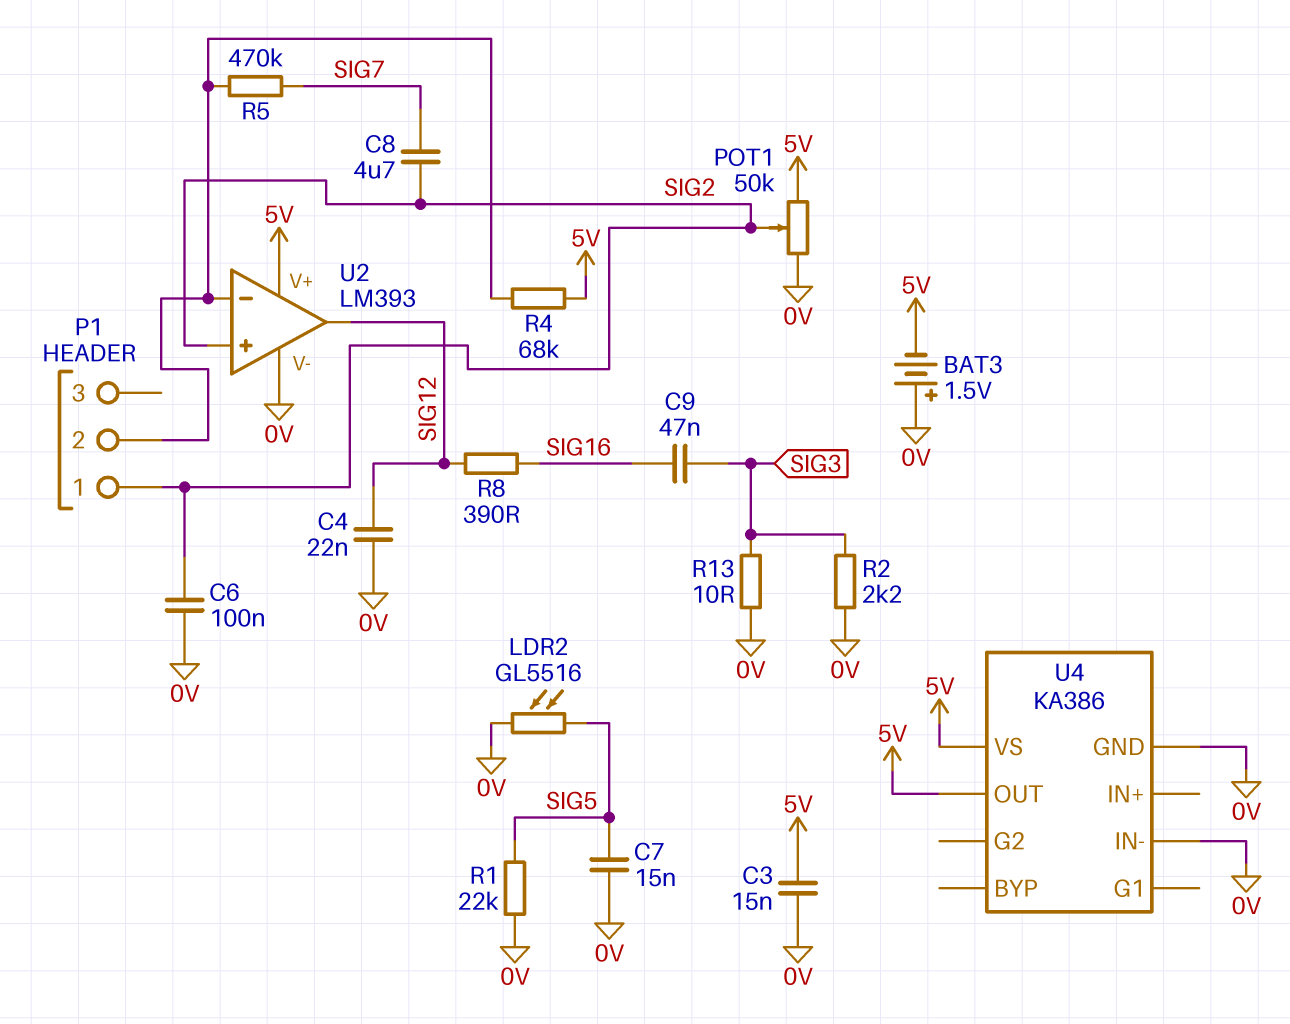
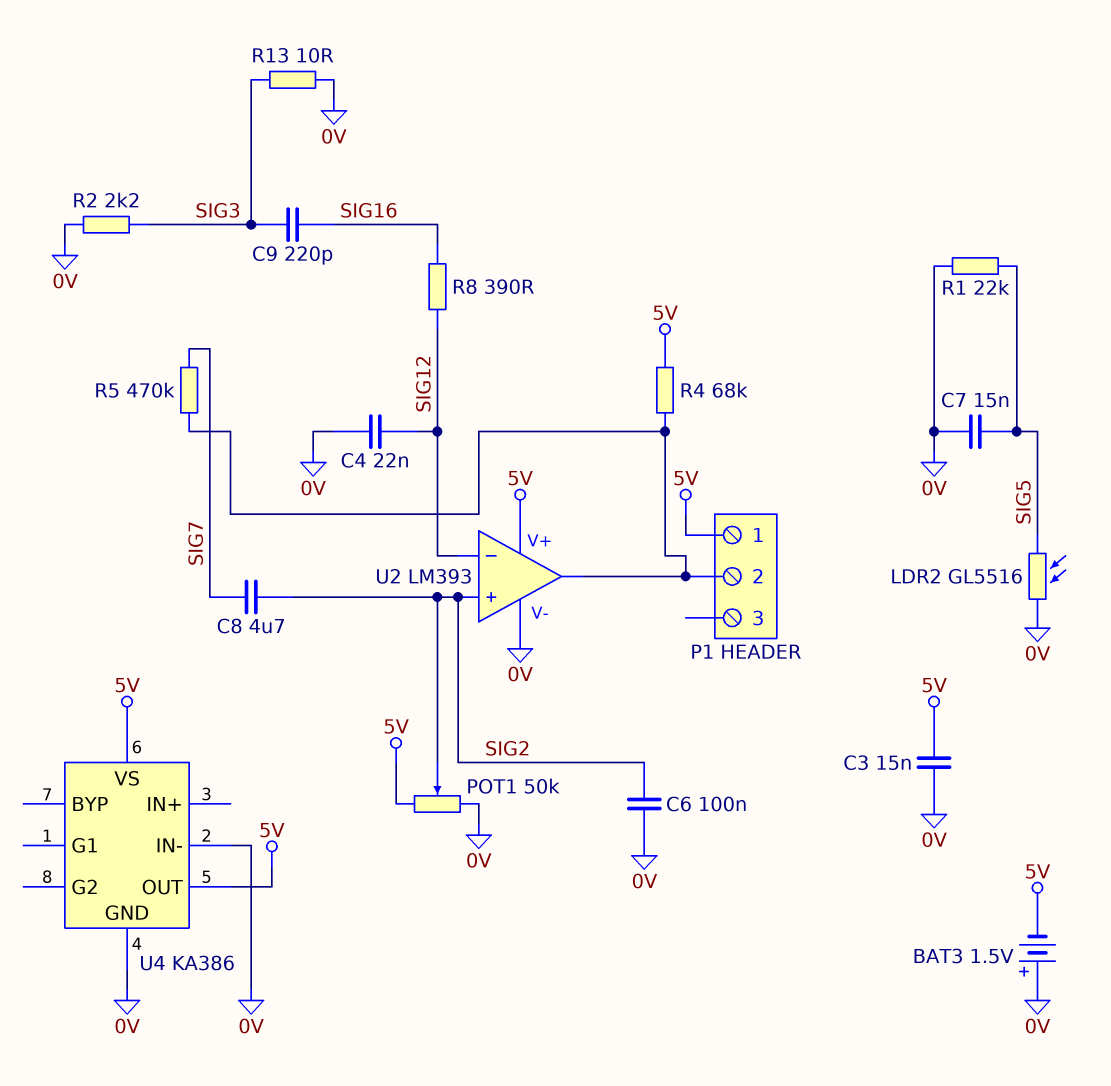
C9: 47nF (SIG3, SIG16) -> 220pF (SIG3, SIG16)
P1 pin 1: SIG2 -> 5V
U2 pin in-: P1/2 -> SIG12
U2 pin out: SIG12 -> P1/2

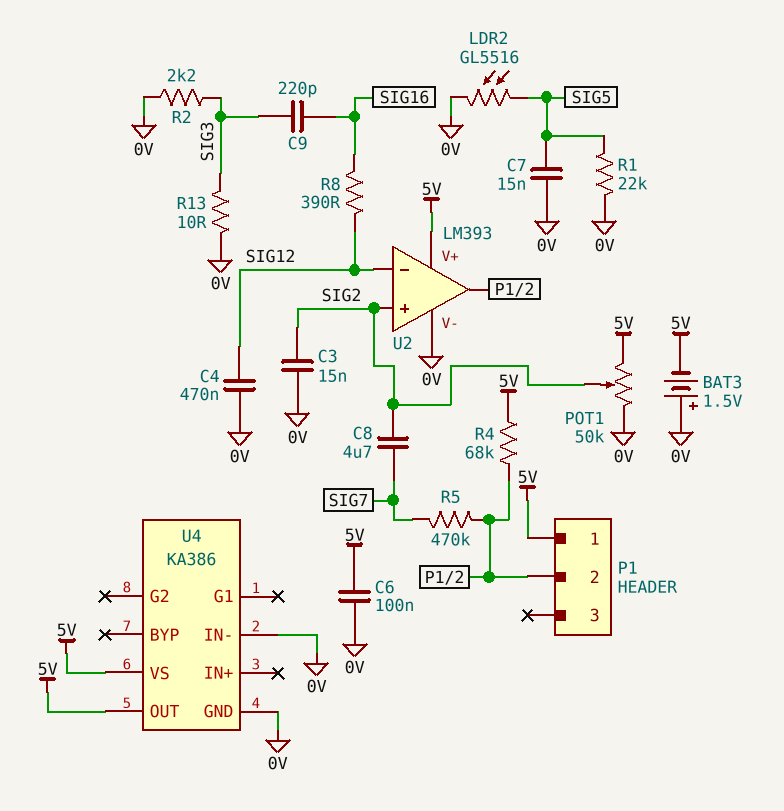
C3: 15nF (0V, 5V) -> 15nF (0V, SIG2)
C4: 22nF (0V, SIG12) -> 470nF (0V, SIG12)
C6: 100nF (0V, SIG2) -> 100nF (0V, 5V)

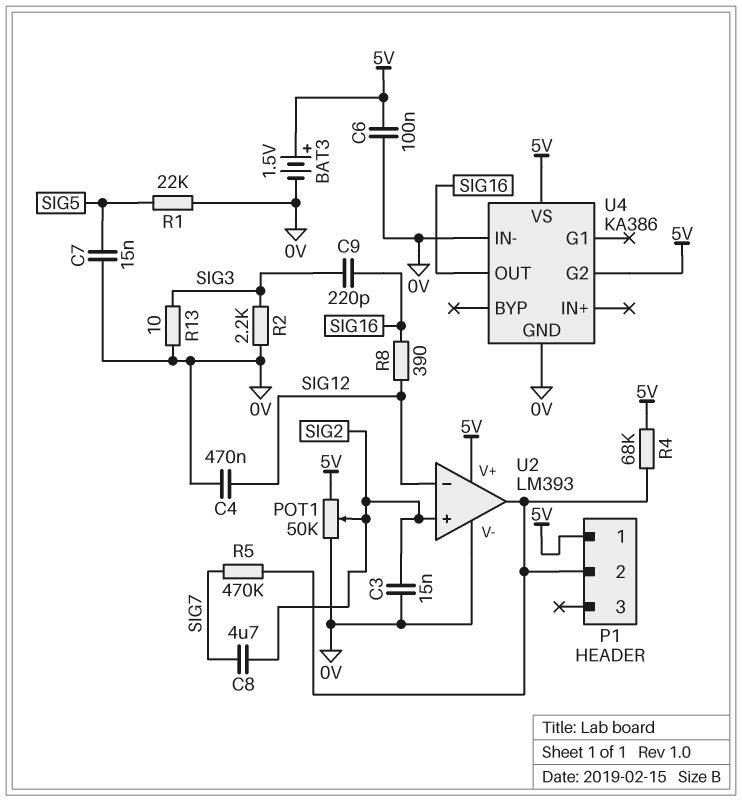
BAT3: 1.5V (plus 0V, minus 5V) -> 1.5V (plus 5V, minus 0V)
LDR2: GL5516 (0V, SIG5) -> none
U4 pin G2: none -> 5V
U4 pin OUT: 5V -> SIG16

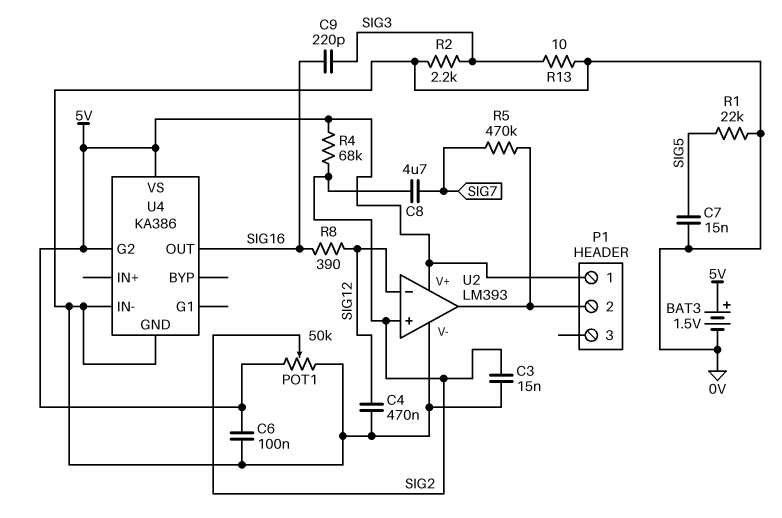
R4: 68k (5V, P1/2) -> 68k (5V, SIG2)

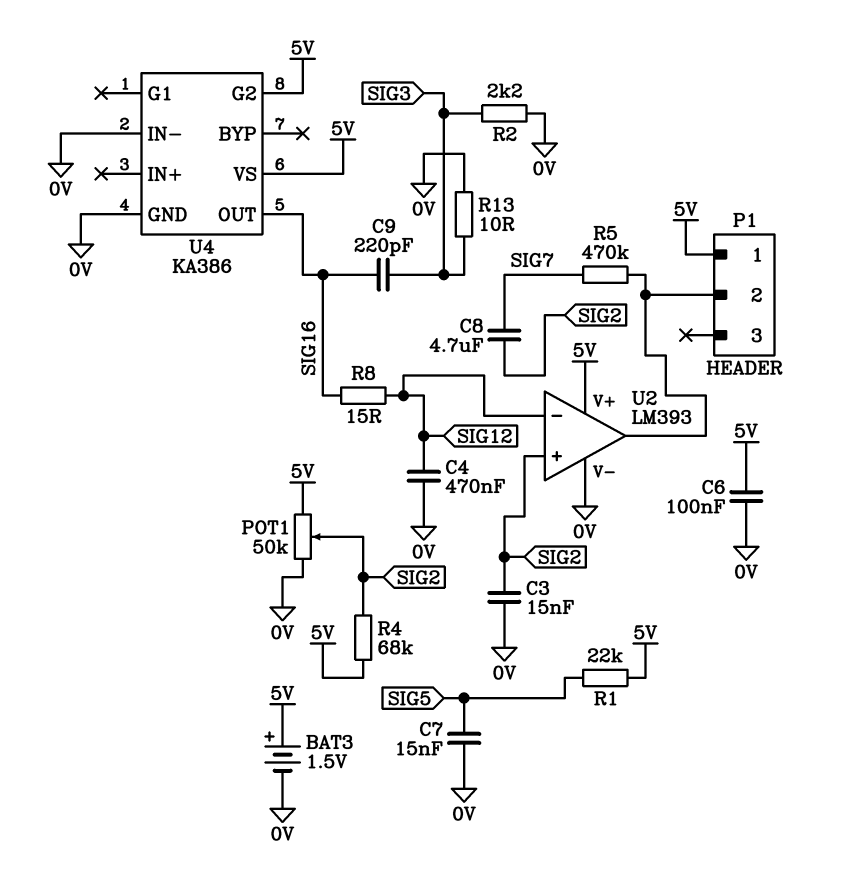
R1: 22k (0V, SIG5) -> 22k (5V, SIG5)
R8: 390 (SIG12, SIG16) -> 15 (SIG12, SIG16)

